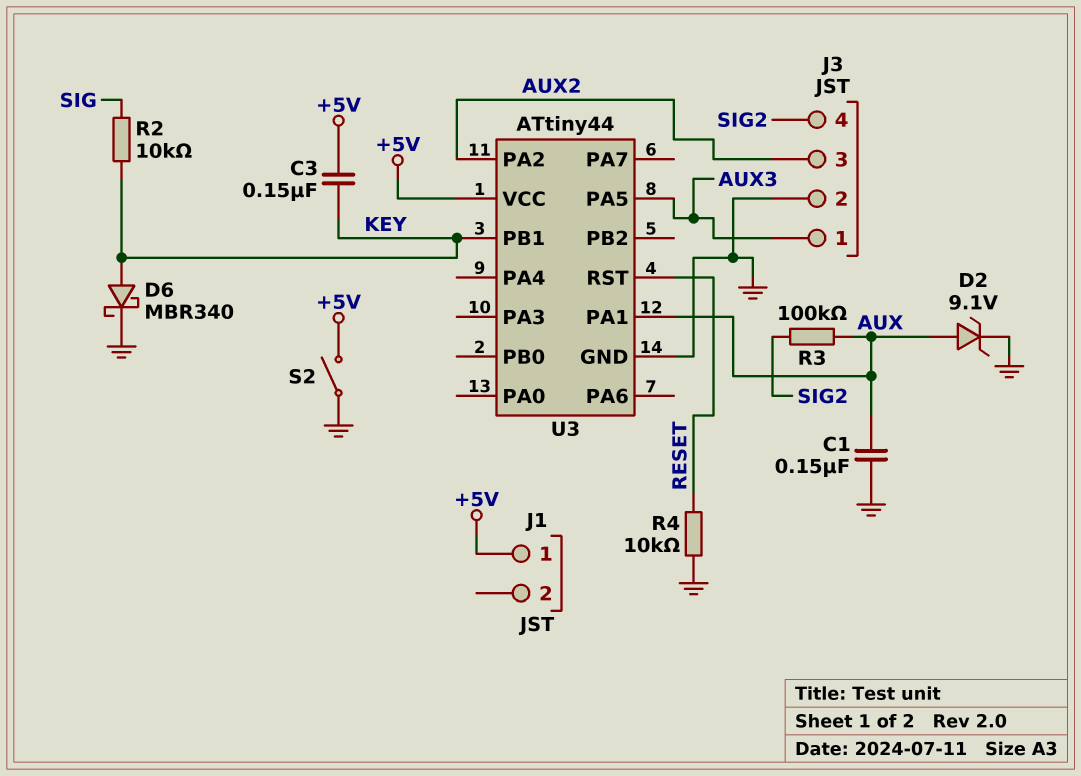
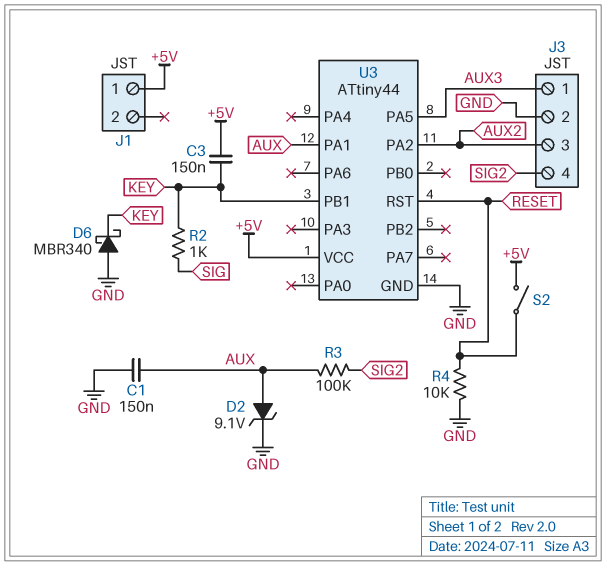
D6: schottky MBR340 (A KEY, K GND) -> schottky MBR340 (A GND, K KEY)
R2: 10k (KEY, SIG) -> 1k (KEY, SIG)
S2: switch (+5V, GND) -> switch (+5V, RESET)

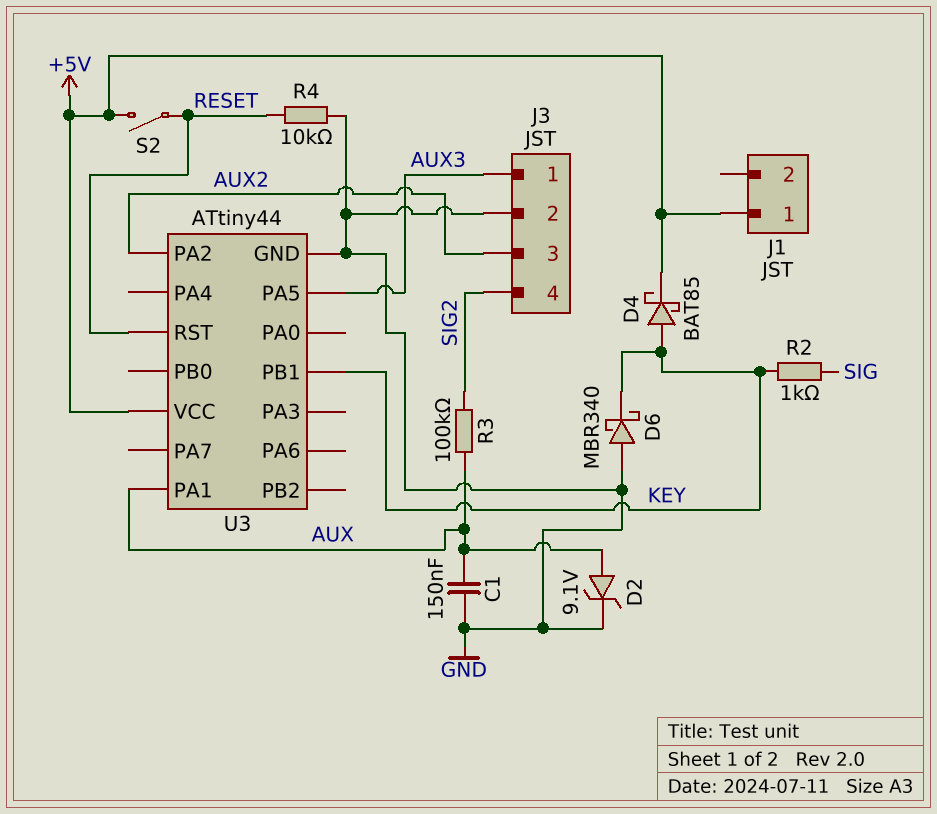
C3: 150nF (+5V, KEY) -> none
D4: none -> schottky BAT85 (A KEY, K +5V)

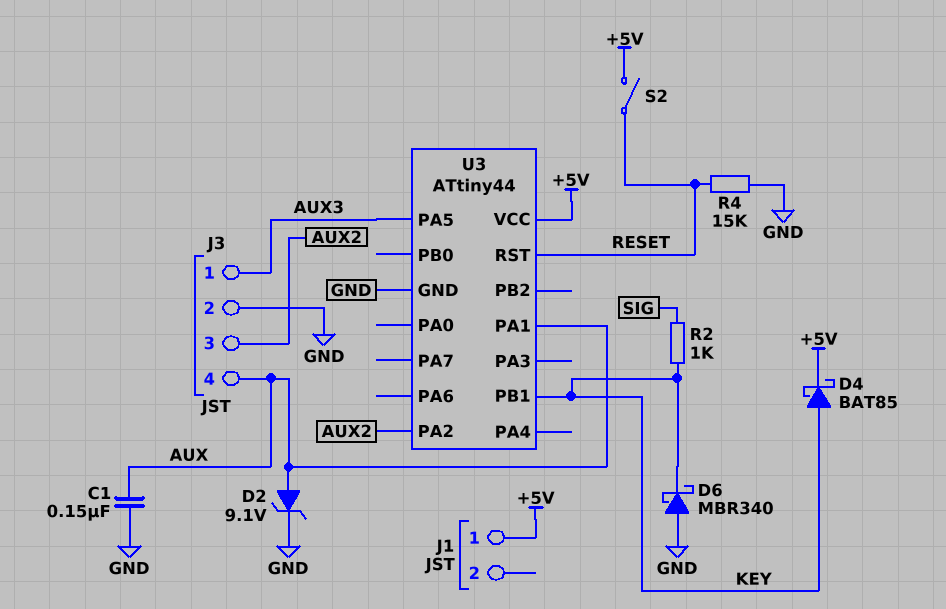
J3 pin 4: SIG2 -> AUX
R3: 100k (AUX, SIG2) -> none
R4: 10k (GND, RESET) -> 15k (GND, RESET)

